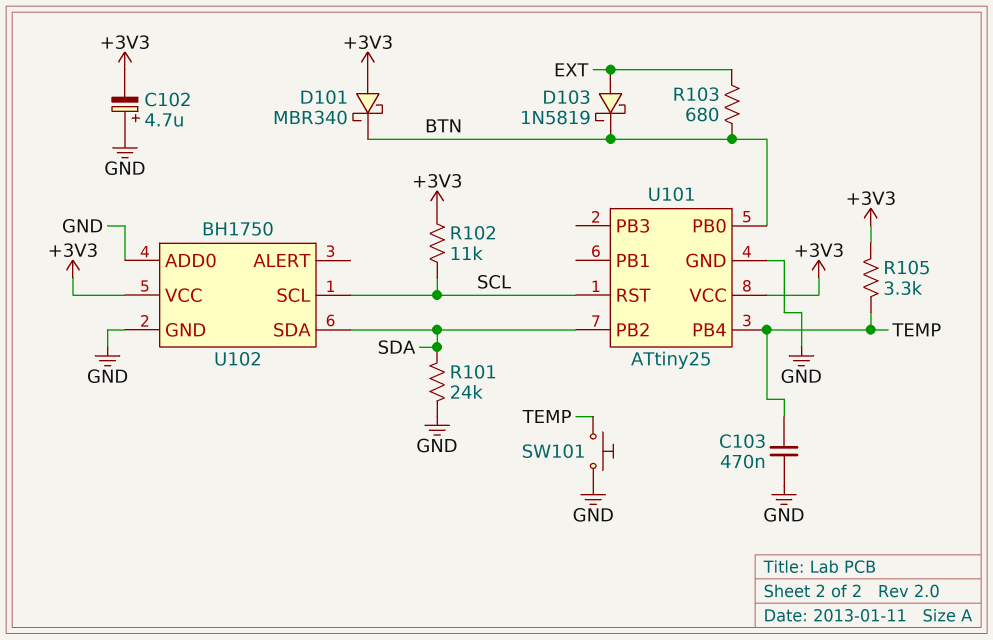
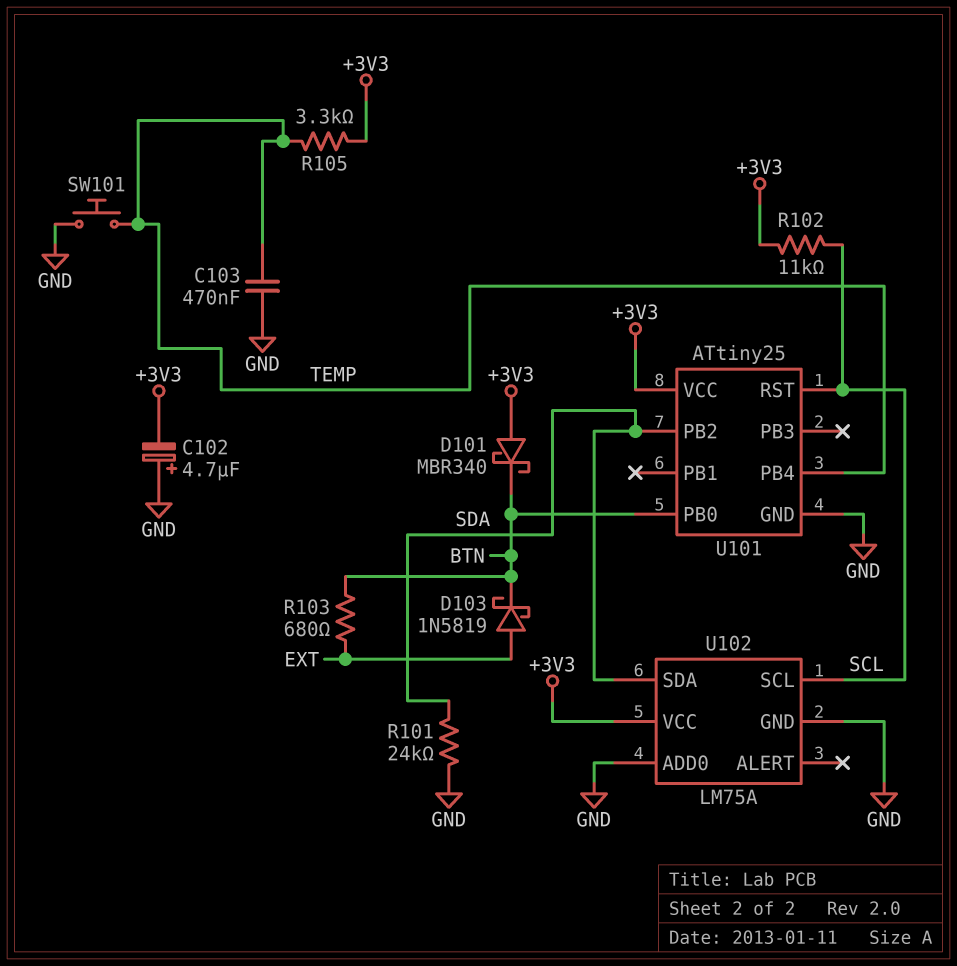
U102: BH1750 -> LM75A

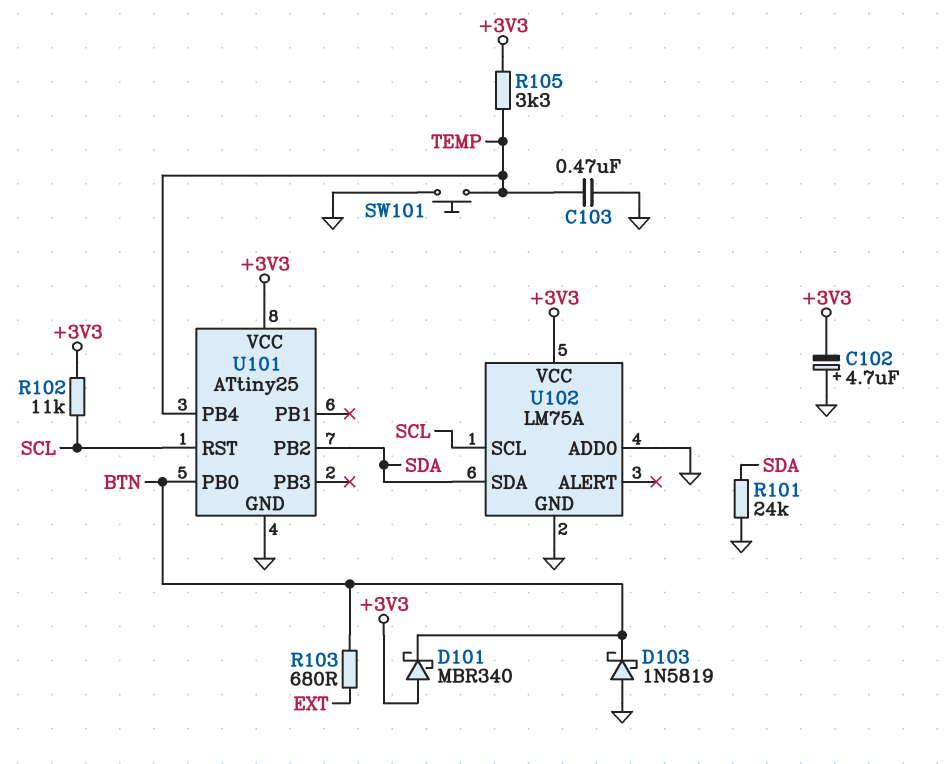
D103: schottky 1N5819 (A EXT, K BTN) -> schottky 1N5819 (A GND, K BTN)

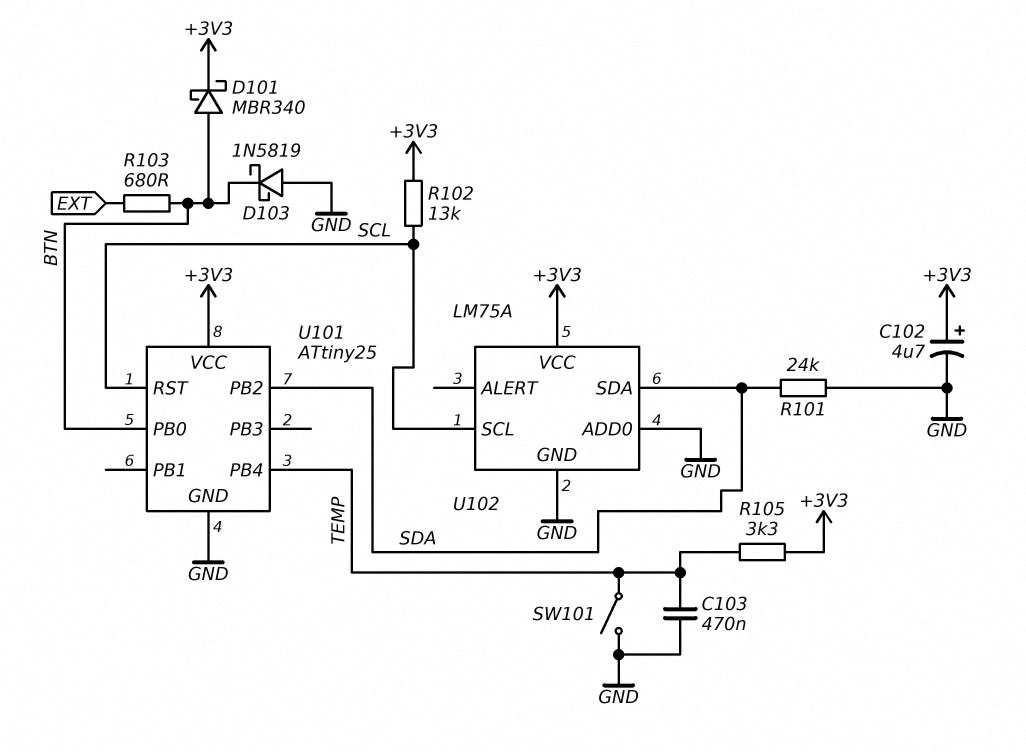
C102: 4.7uF (plus GND, minus +3V3) -> 4.7uF (plus +3V3, minus GND)
D101: schottky MBR340 (A +3V3, K BTN) -> schottky MBR340 (A BTN, K +3V3)
R102: 11k (+3V3, SCL) -> 13k (+3V3, SCL)
SW101: button (GND, TEMP) -> switch (GND, TEMP)

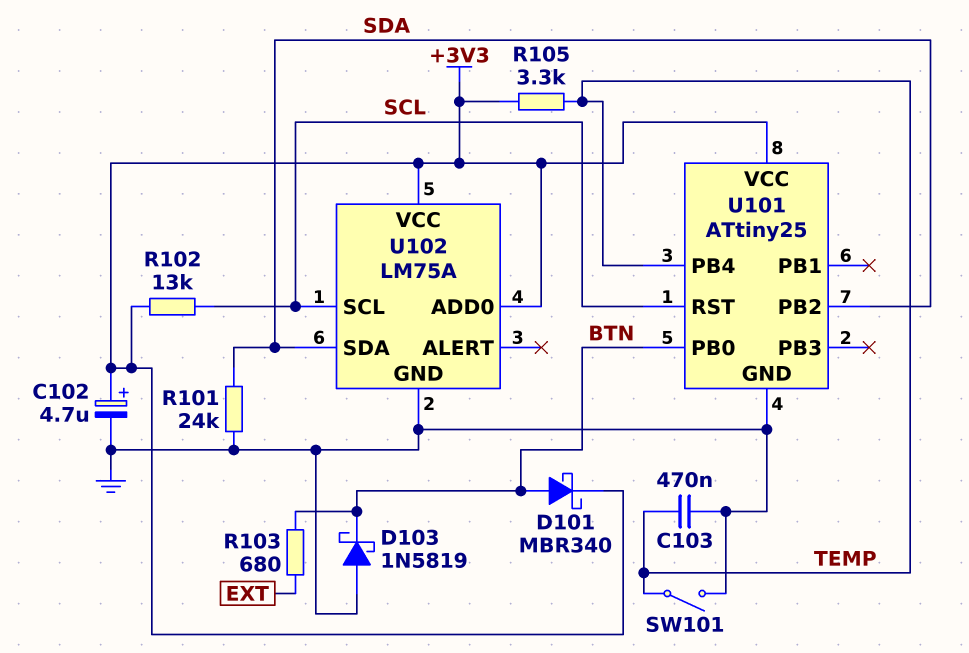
U102 pin ADD0: GND -> +3V3

